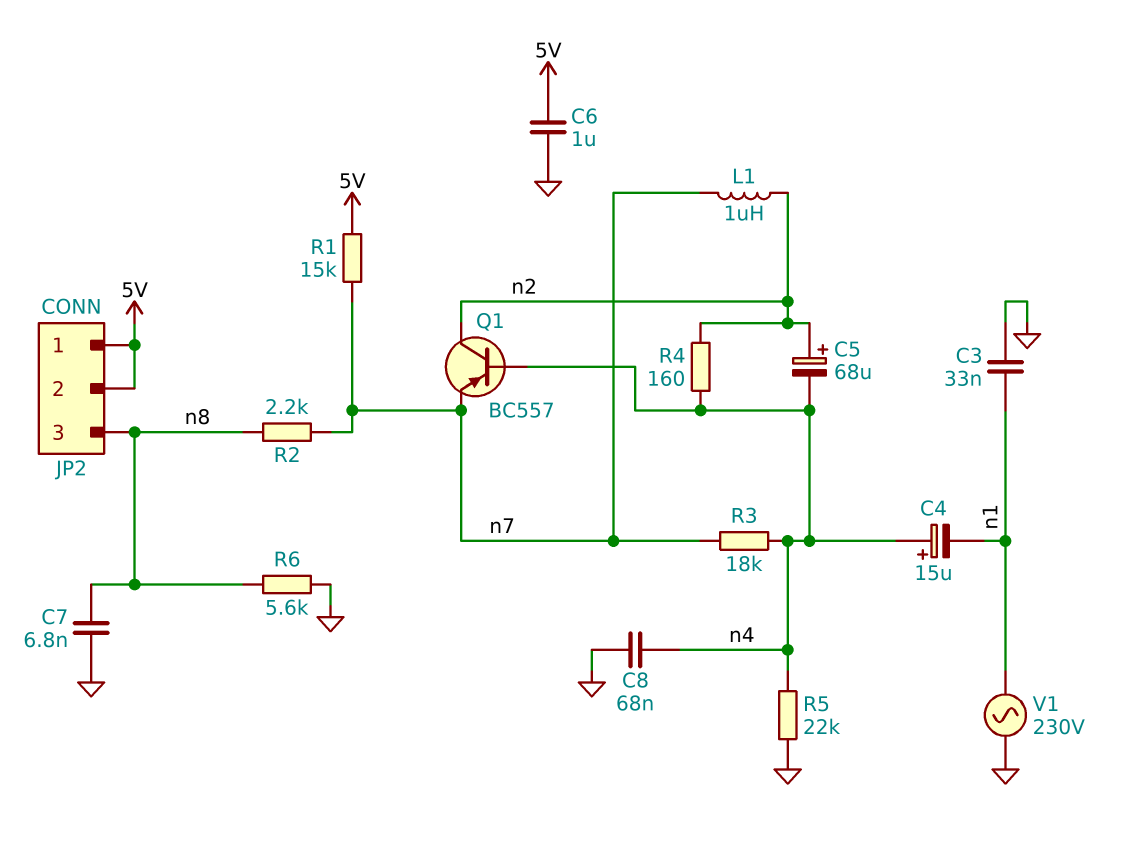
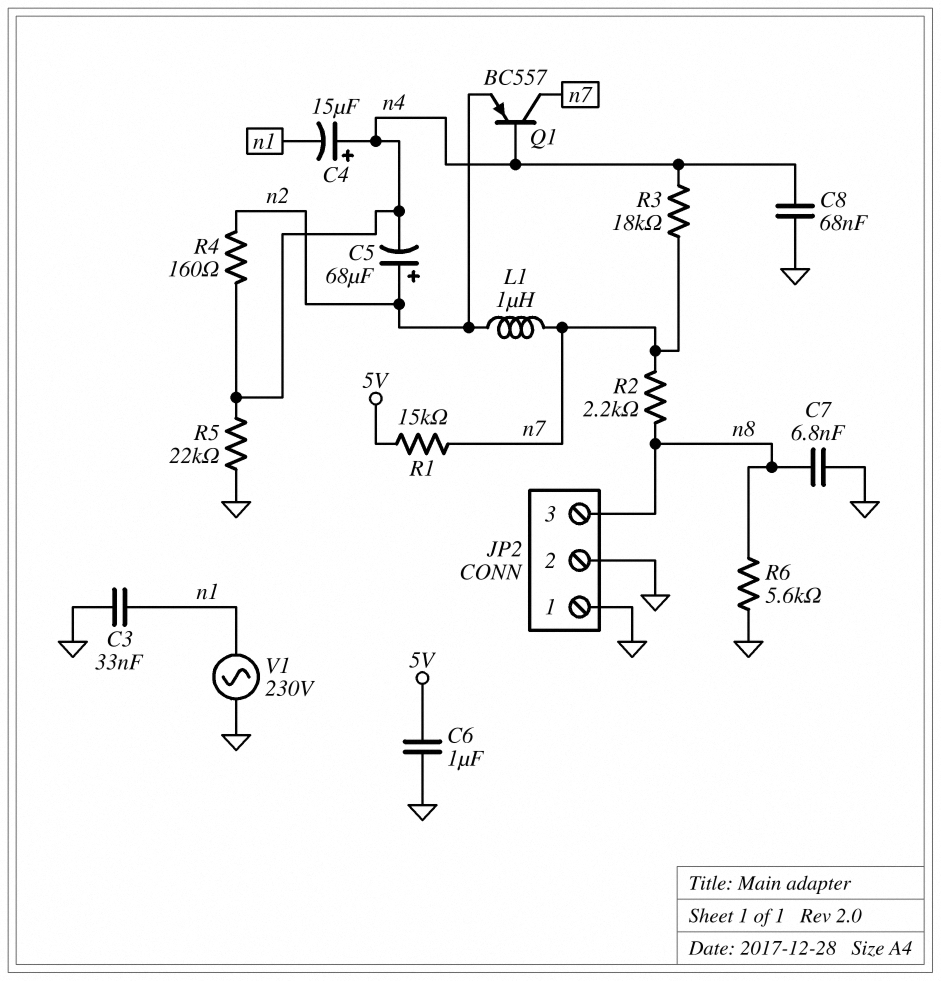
JP2 pin 1: 5V -> GND
JP2 pin 2: 5V -> GND
Q1: PNP BC557 (B n4, C n2, E n7) -> PNP BC557 (B n4, C n7, E n2)

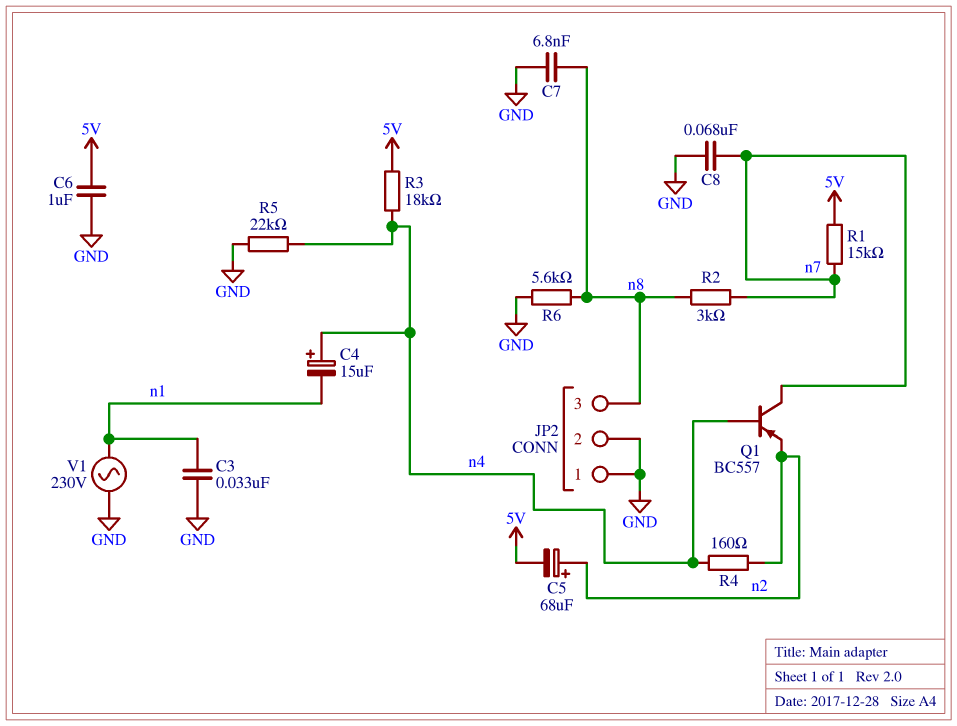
C5: 68uF (plus n2, minus n4) -> 68uF (plus n2, minus 5V)
C8: 68nF (GND, n4) -> 68nF (GND, n7)
L1: 1uH (n2, n7) -> none
R2: 2.2k (n7, n8) -> 3k (n7, n8)
R3: 18k (n4, n7) -> 18k (5V, n4)

